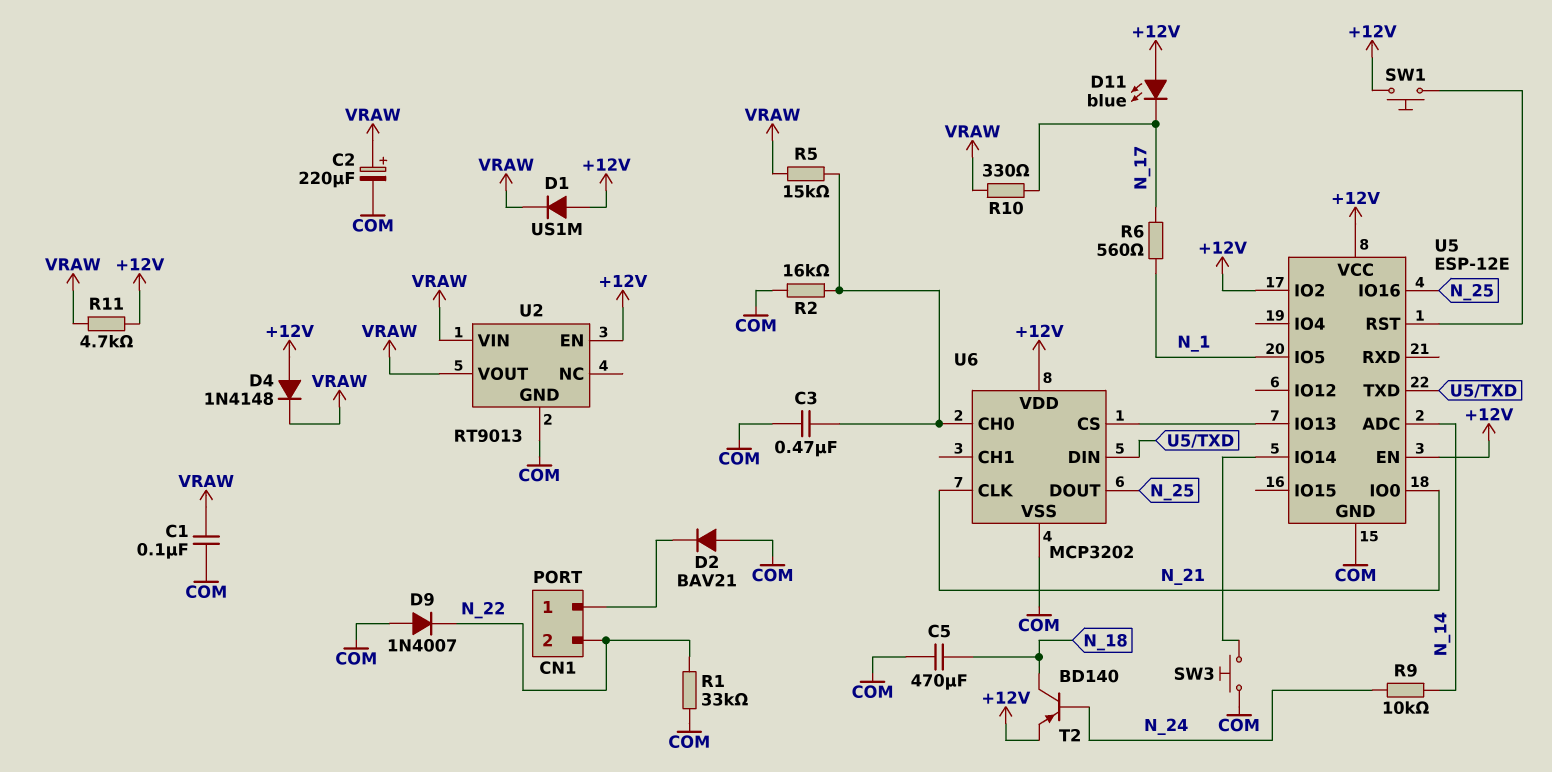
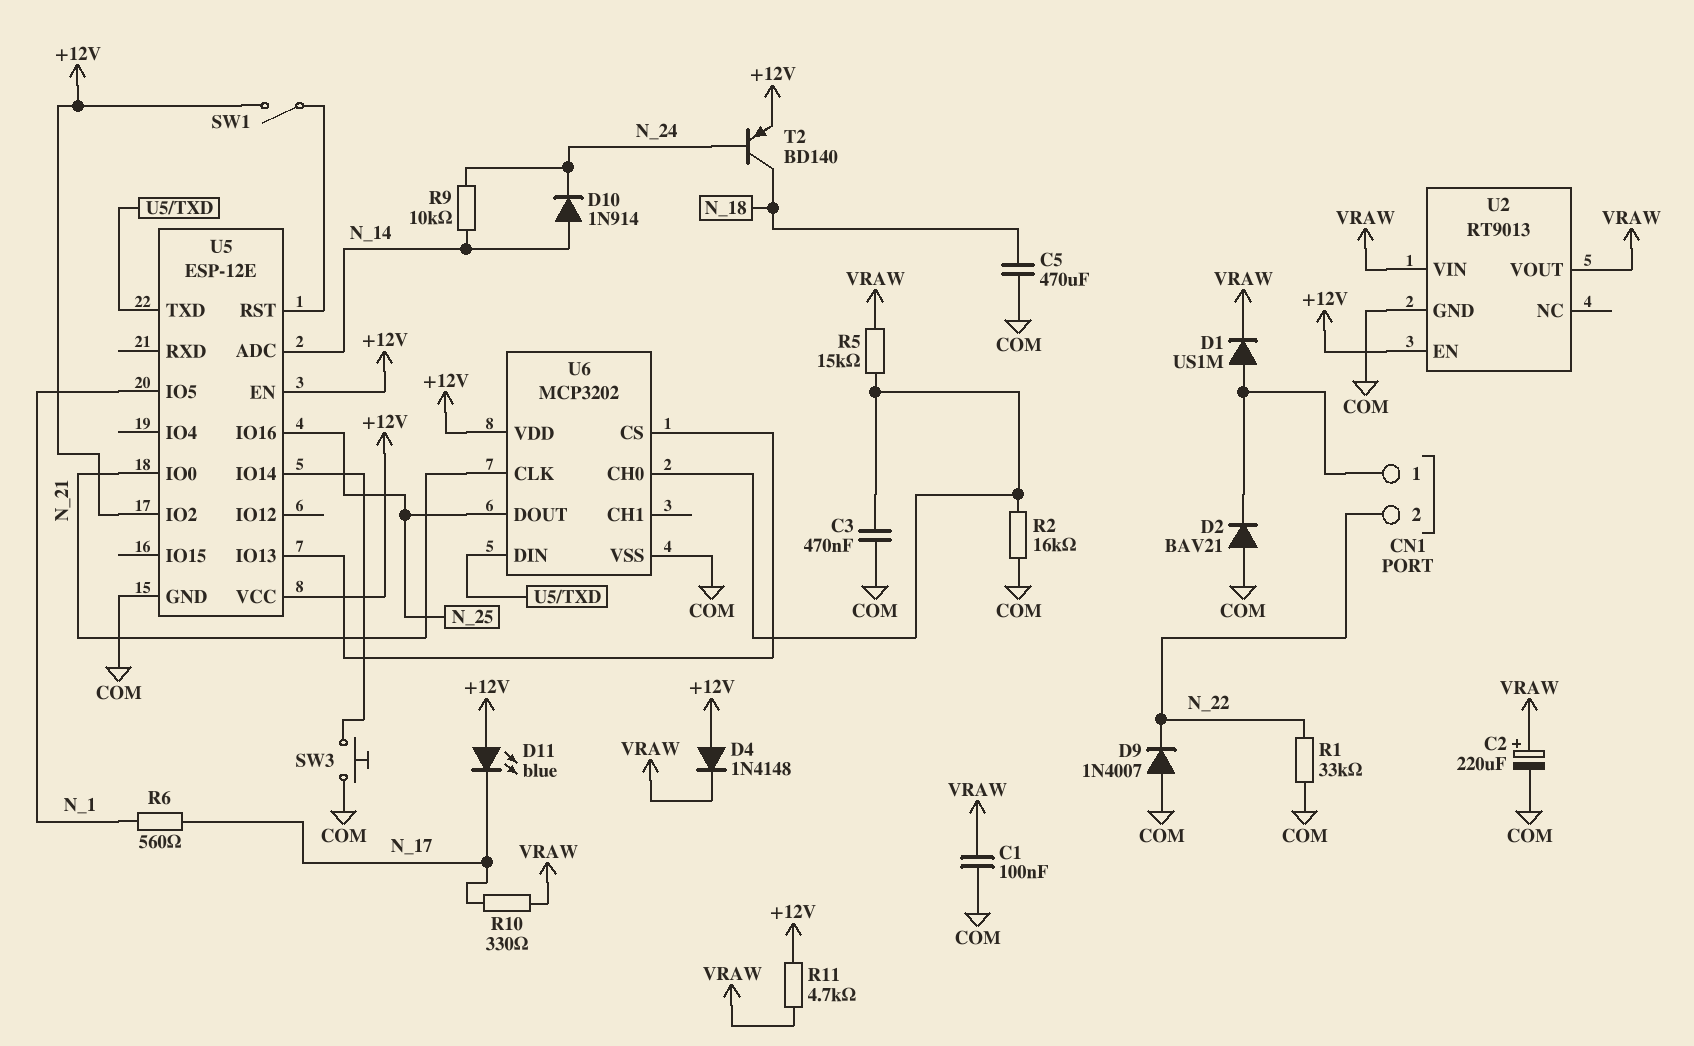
D1: diode US1M (A +12V, K VRAW) -> diode US1M (A CN1/1, K VRAW)
D10: none -> diode 1N914 (A N_14, K N_24)
SW1: button (+12V, U5/RST) -> switch (+12V, U5/RST)

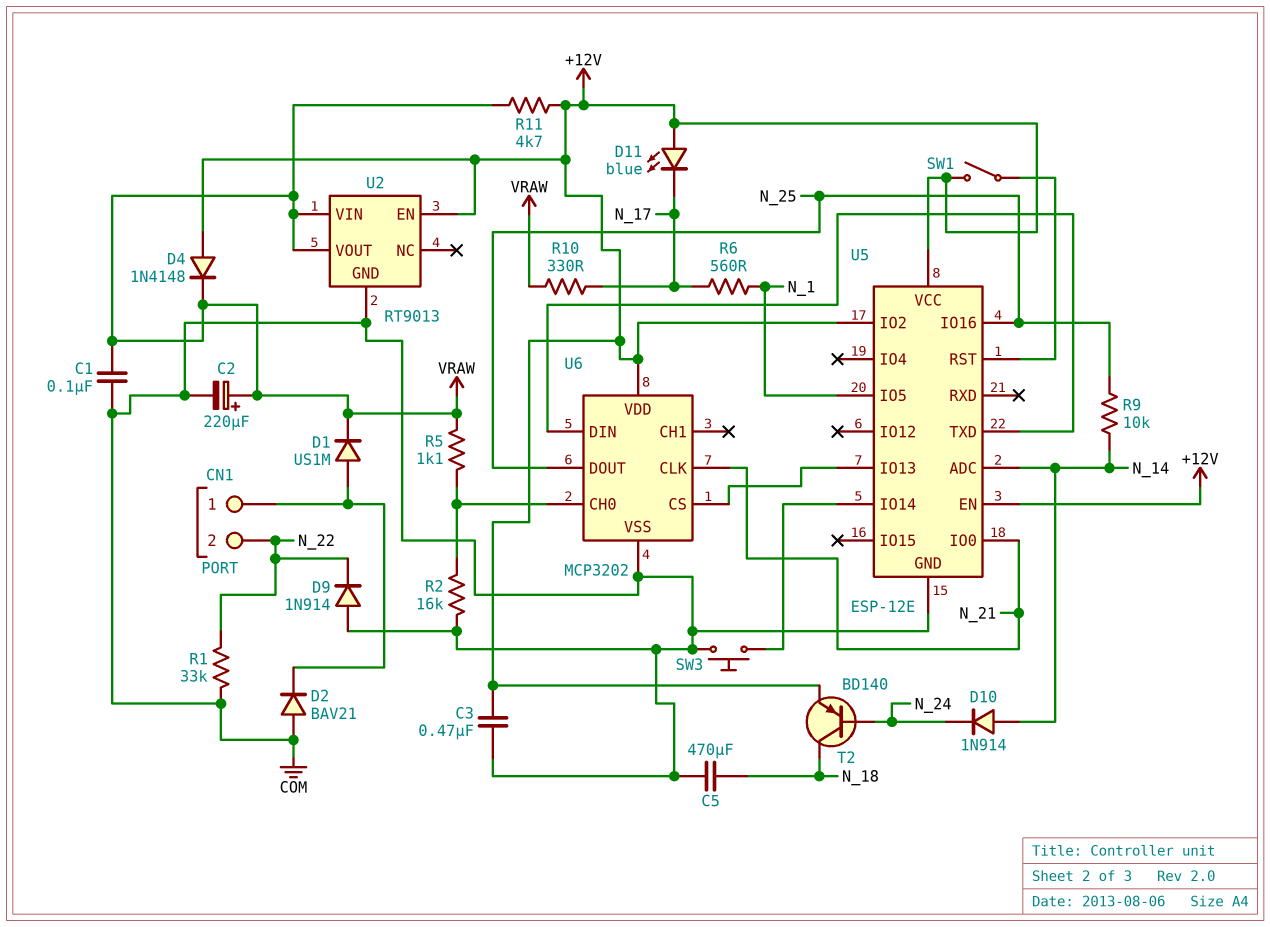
C3: 470nF (COM, U6/CH0) -> 470nF (+12V, COM)
D9: diode 1N4007 (A COM, K N_22) -> diode 1N914 (A COM, K N_22)
R5: 15k (U6/CH0, VRAW) -> 1.1k (U6/CH0, VRAW)
R9: 10k (N_14, N_24) -> 10k (N_14, N_25)

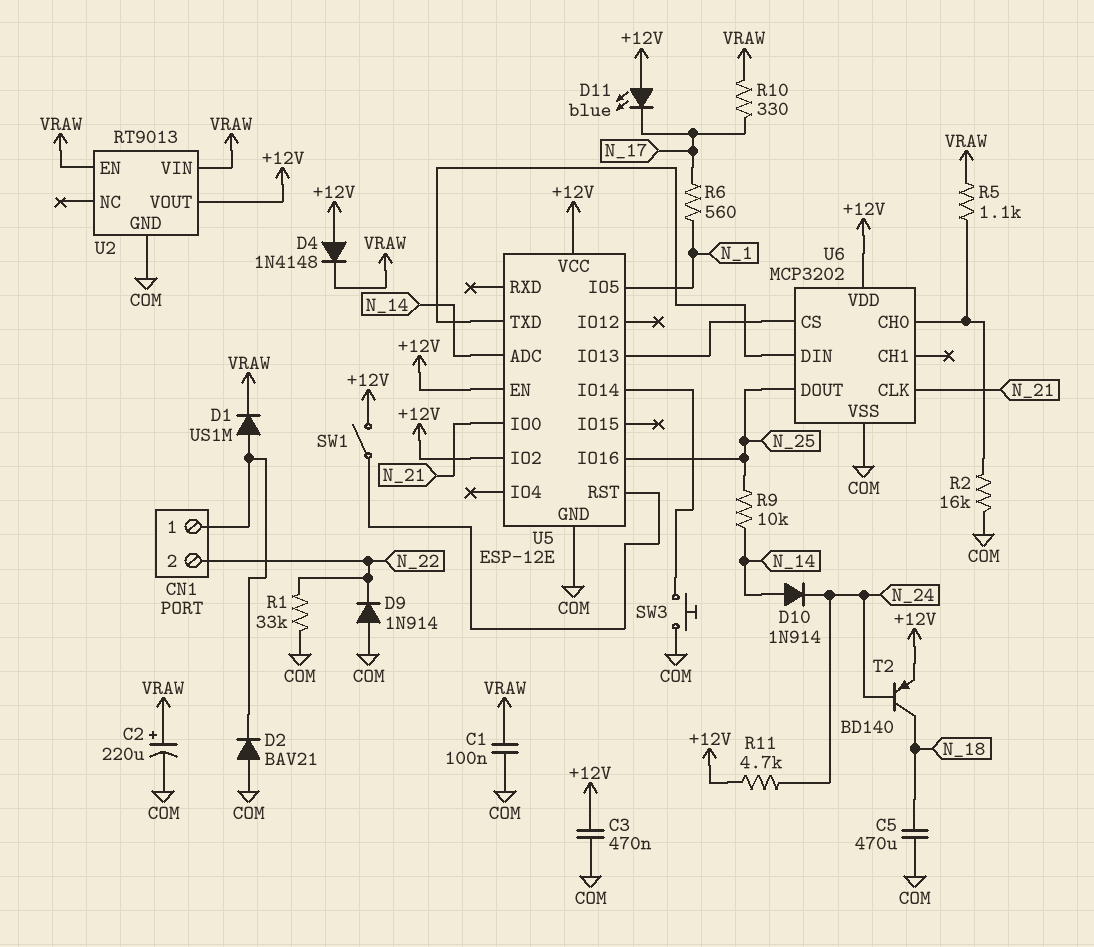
R11: 4.7k (+12V, VRAW) -> 4.7k (+12V, N_24)
U2 pin EN: +12V -> VRAW
U2 pin VOUT: VRAW -> +12V

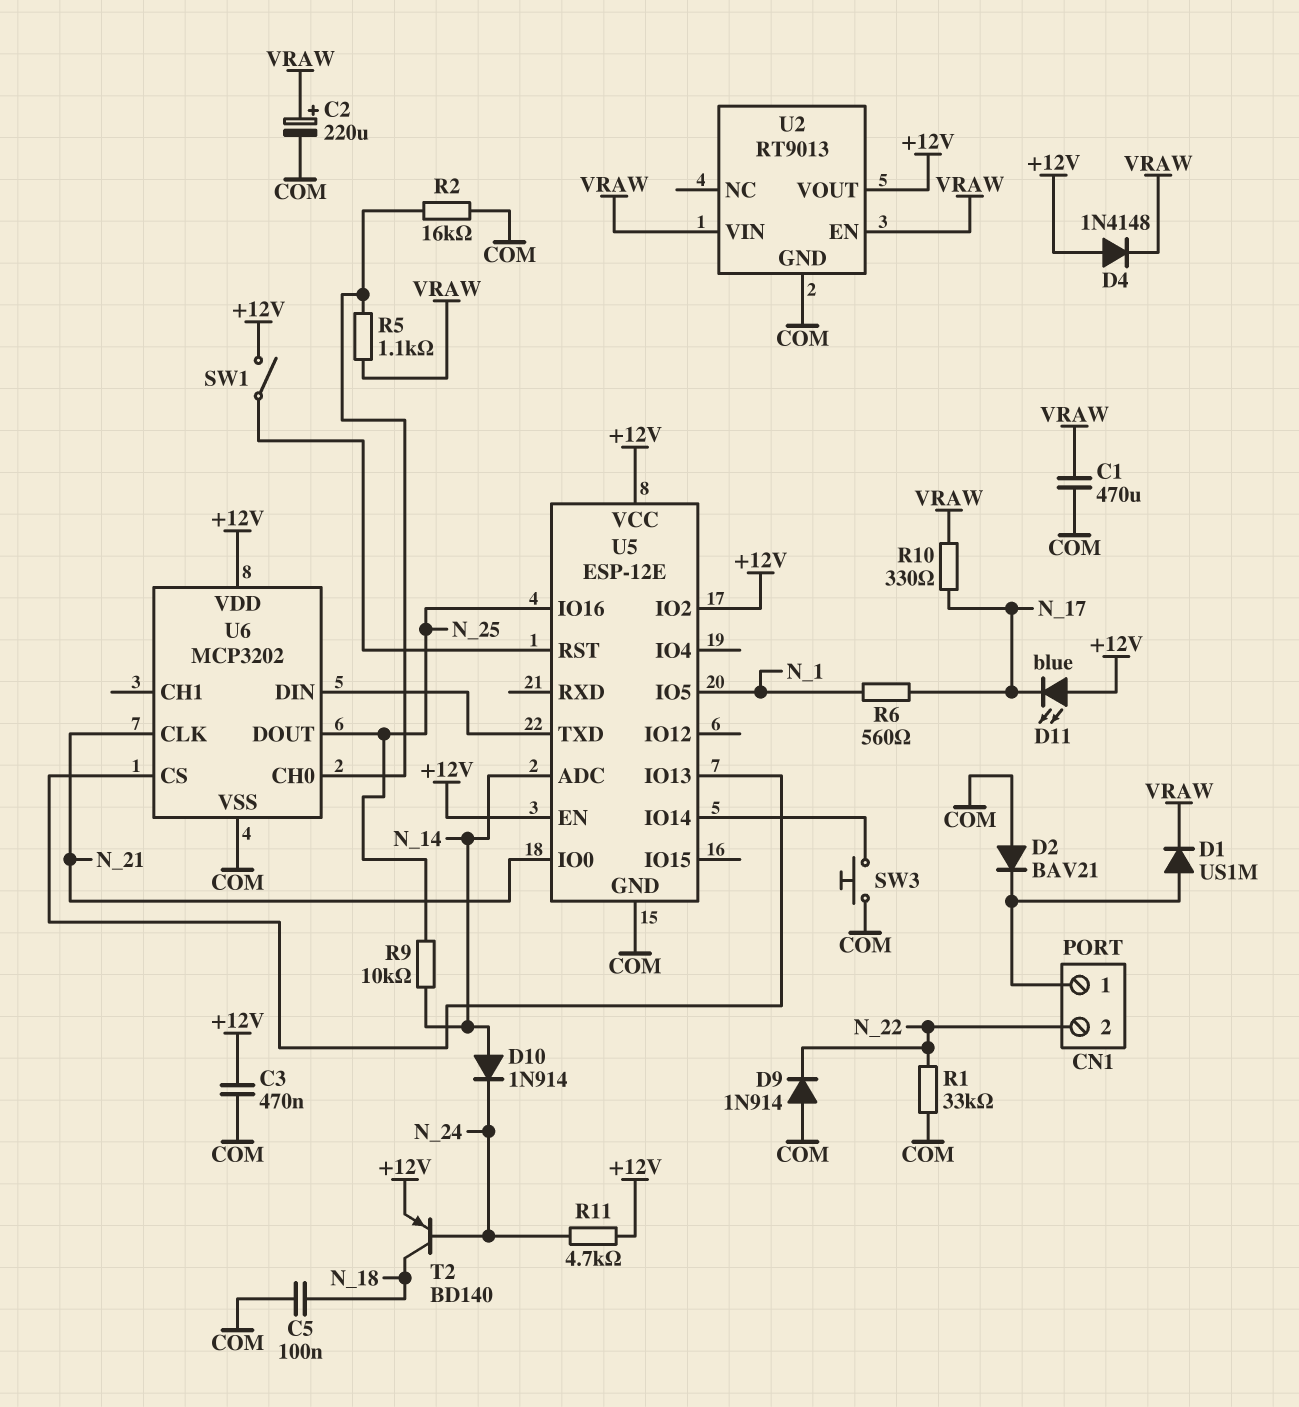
C1: 100nF (COM, VRAW) -> 470uF (COM, VRAW)
C5: 470uF (COM, N_18) -> 100nF (COM, N_18)

